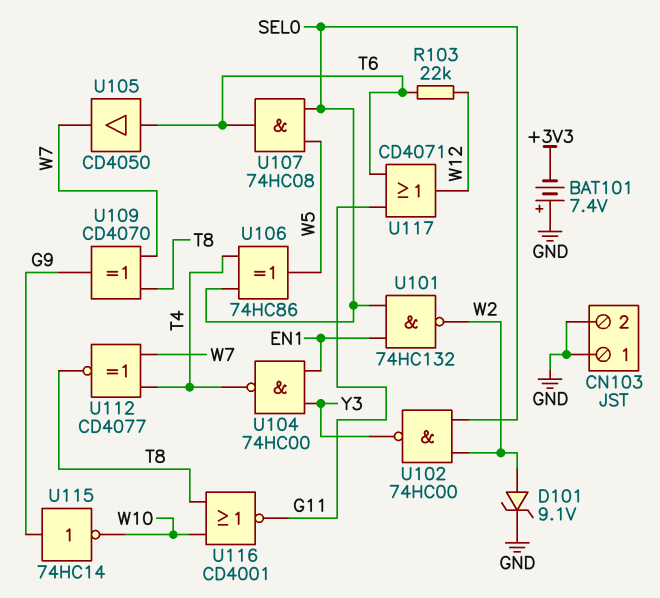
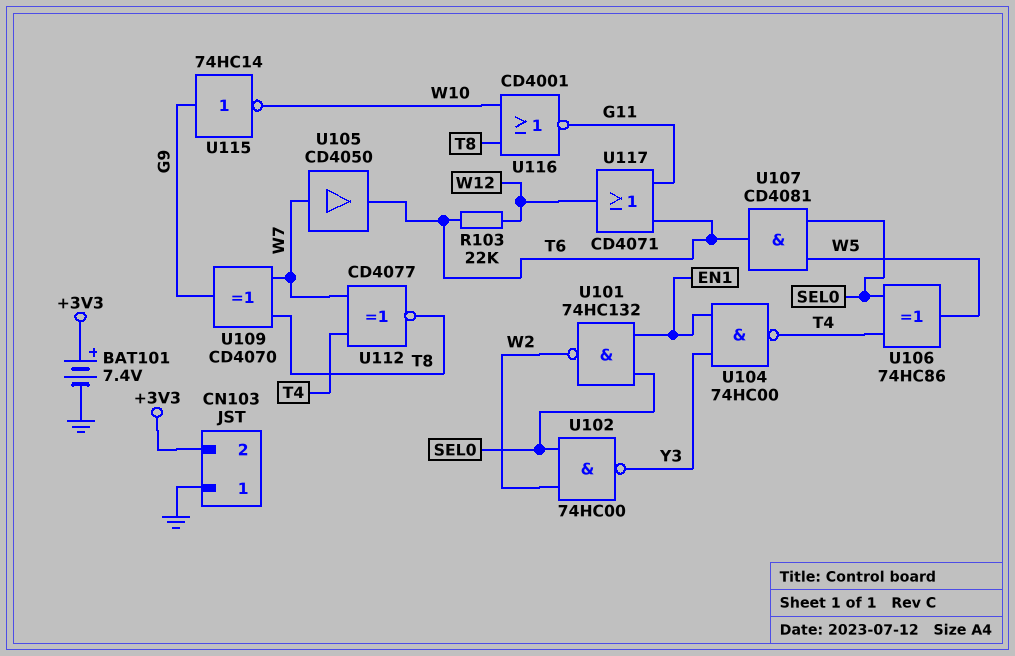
BAT101: 7.4V (plus GND, minus +3V3) -> 7.4V (plus +3V3, minus GND)
CN103 pin 2: GND -> +3V3
D101: zener 9.1V (A W2, K GND) -> none
U105: buffer CD4050 (in T6, out W7) -> buffer CD4050 (in W7, out T6)
U107: AND 74HC08 (in SEL0, in W5, out T6) -> AND CD4081 (in SEL0, in W5, out T6)

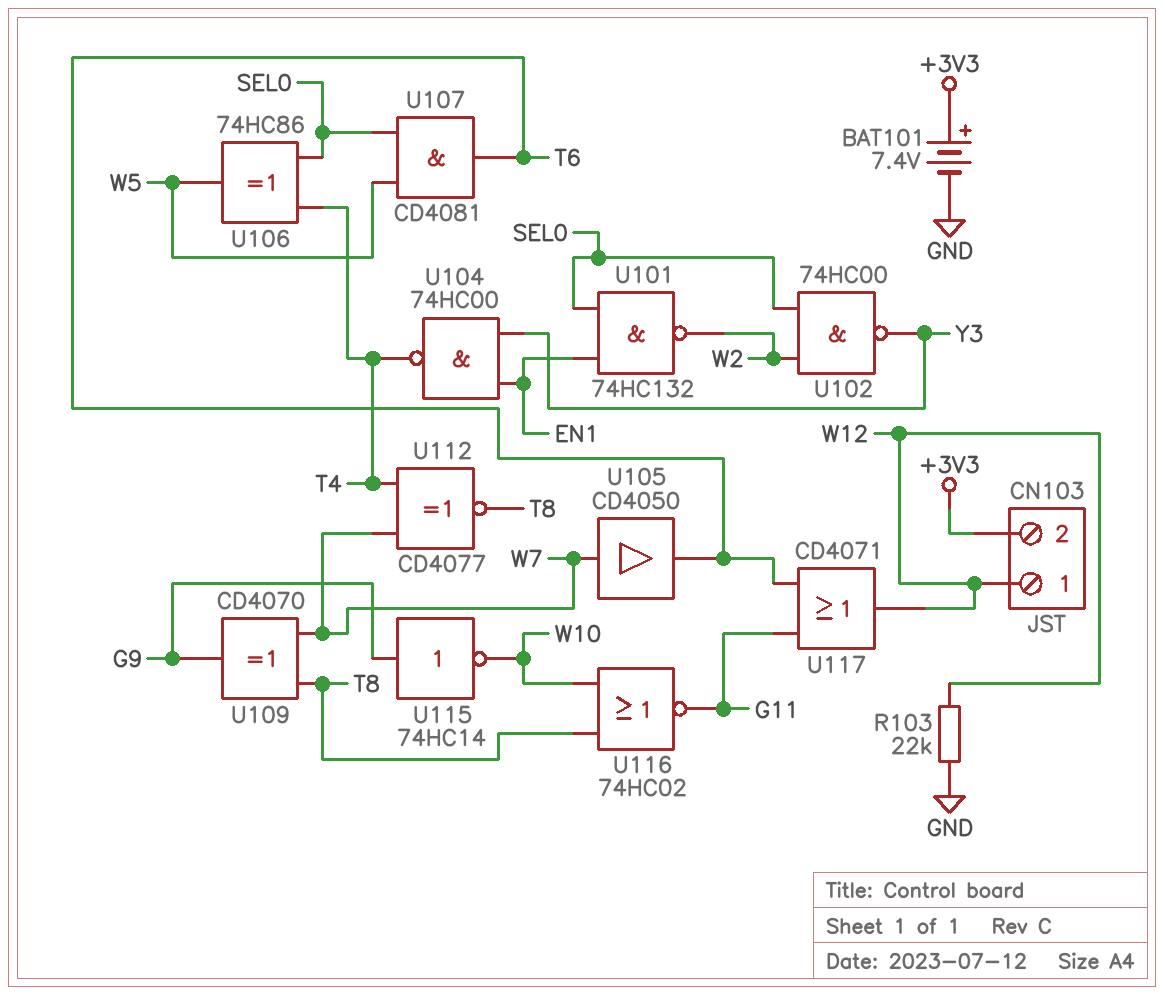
CN103 pin 1: GND -> W12
R103: 22k (T6, W12) -> 22k (GND, W12)
U116: NOR CD4001 (in T8, in W10, out G11) -> NOR 74HC02 (in T8, in W10, out G11)

